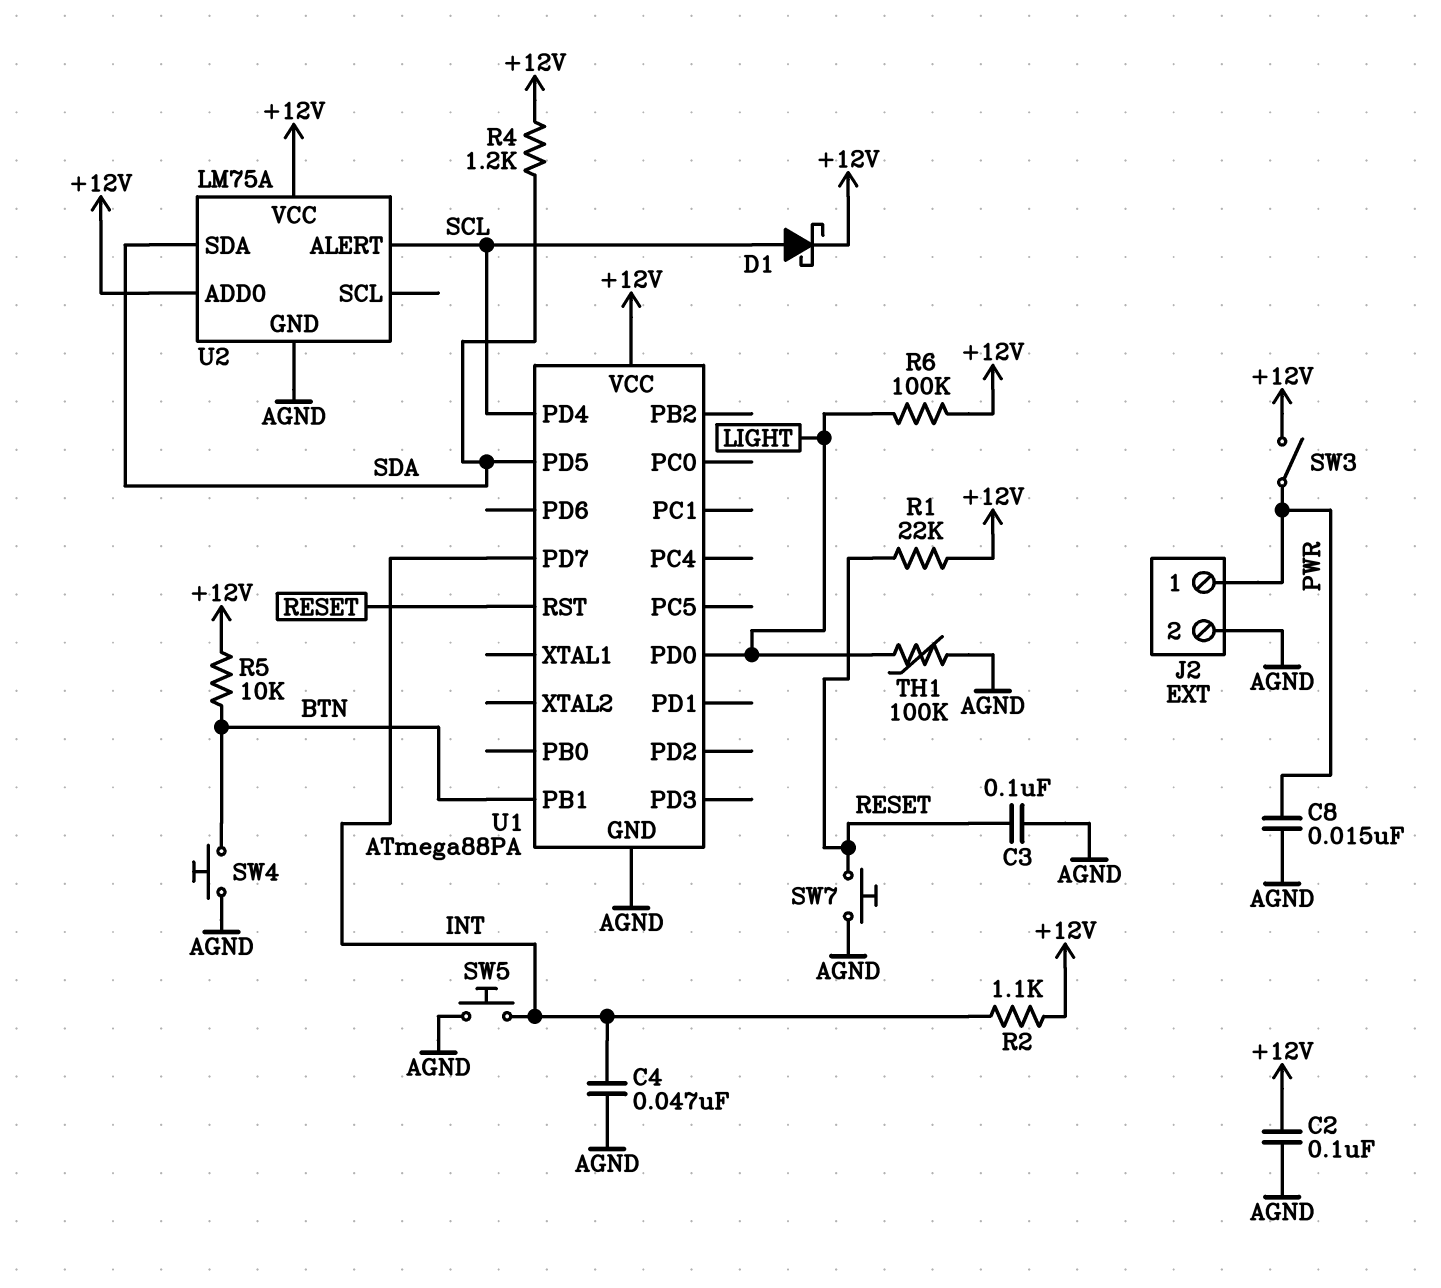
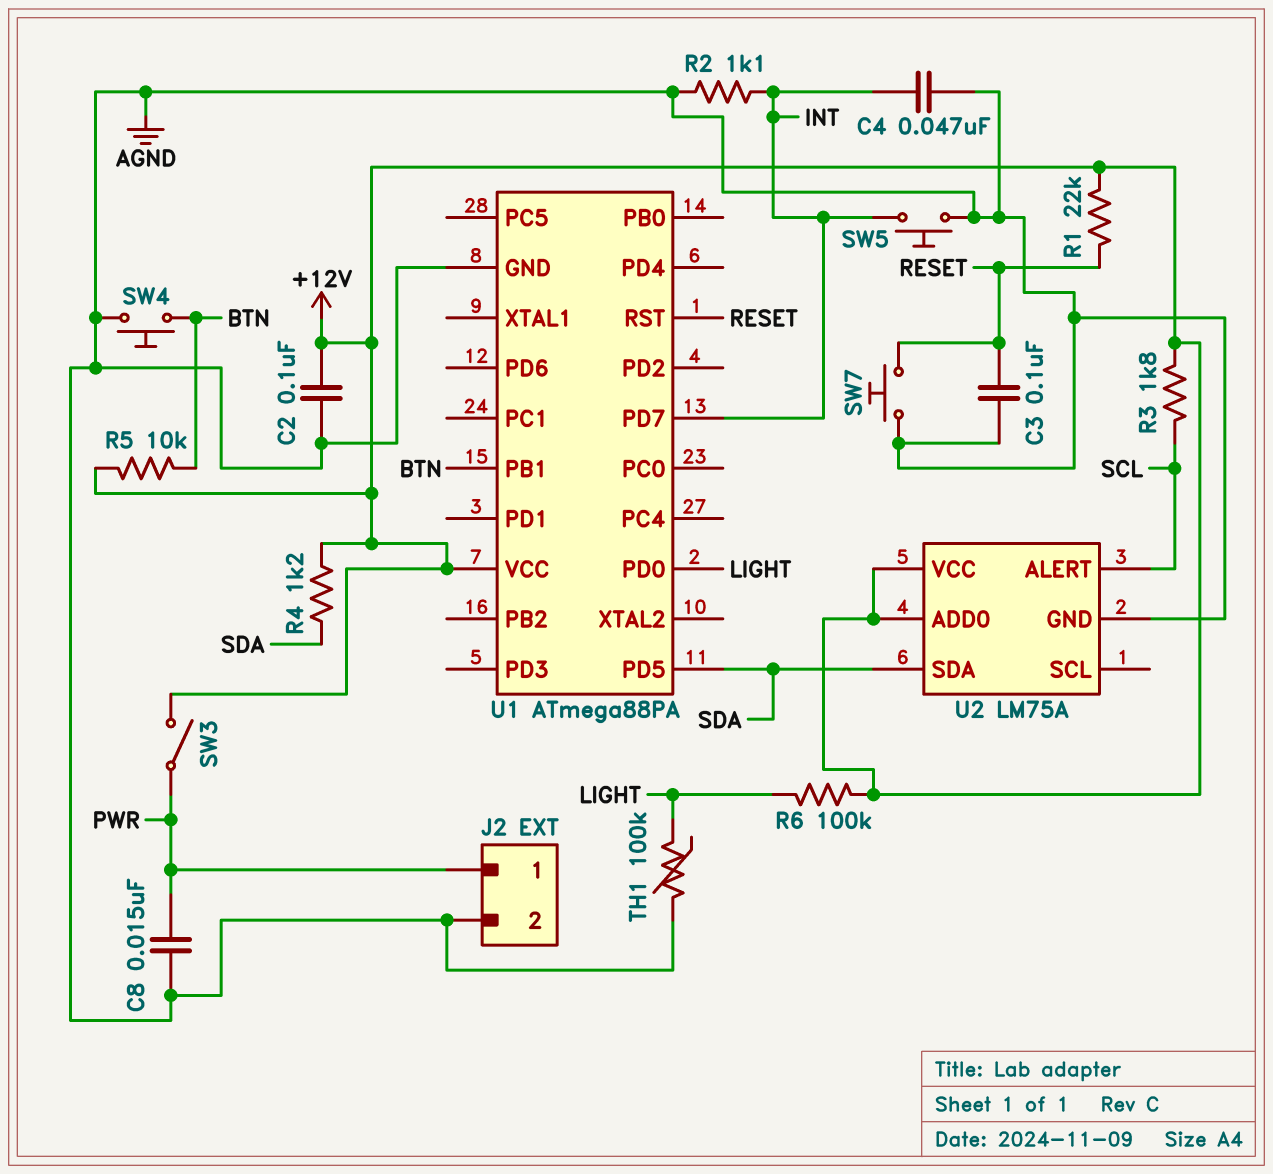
D1: schottky (A SCL, K +12V) -> none
R2: 1.1k (+12V, INT) -> 1.1k (AGND, INT)
R3: none -> 1.8k (+12V, SCL)
U1 pin PD4: SCL -> none

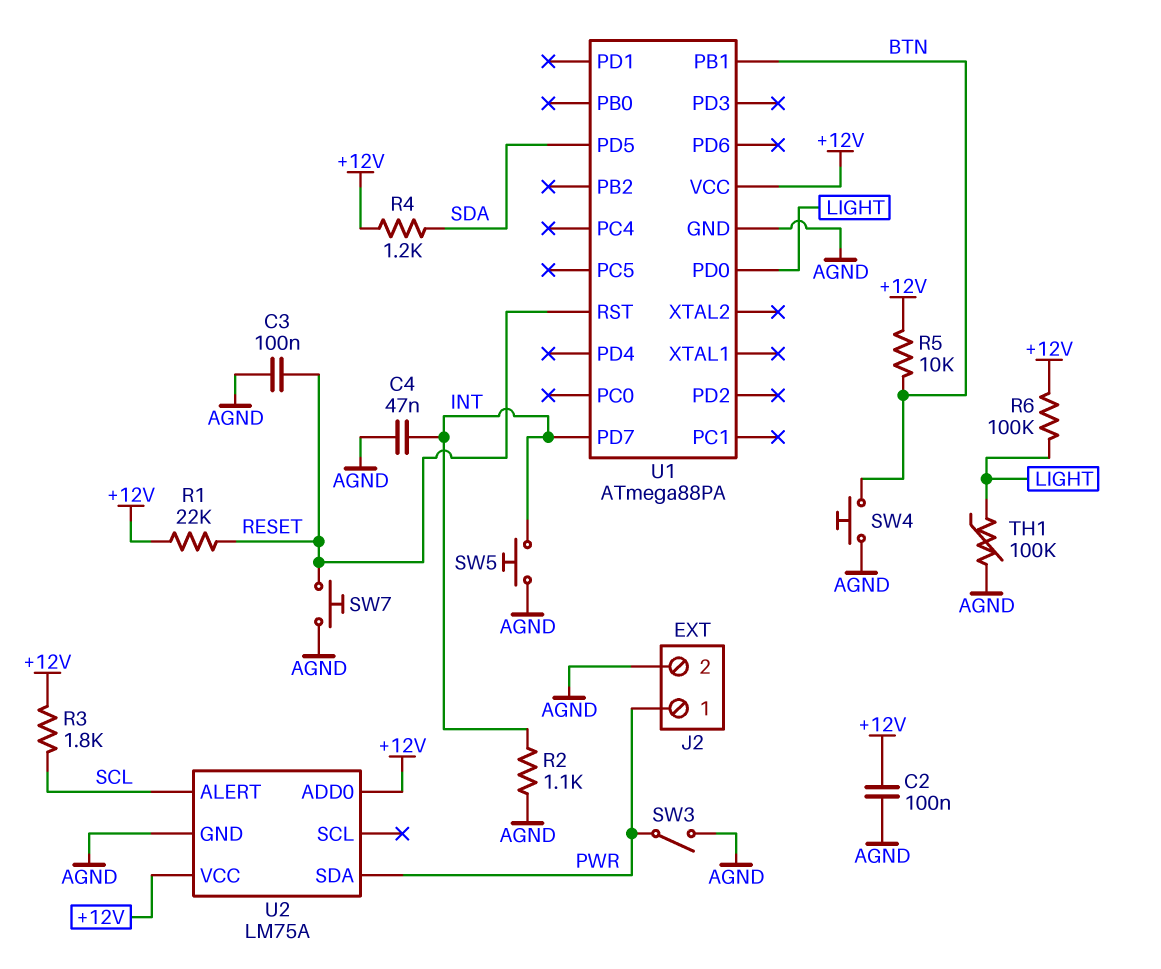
C8: 15nF (AGND, PWR) -> none
SW3: switch (+12V, PWR) -> switch (AGND, PWR)
U2 pin SDA: SDA -> PWR

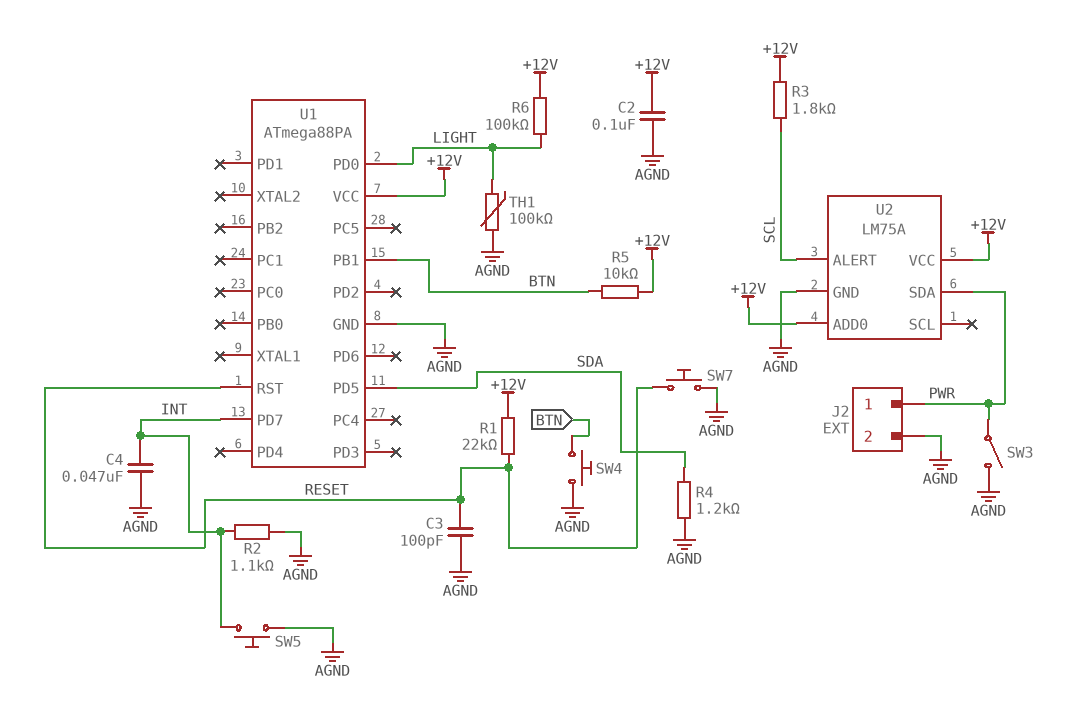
C3: 100nF (AGND, RESET) -> 100pF (AGND, RESET)
R4: 1.2k (+12V, SDA) -> 1.2k (AGND, SDA)

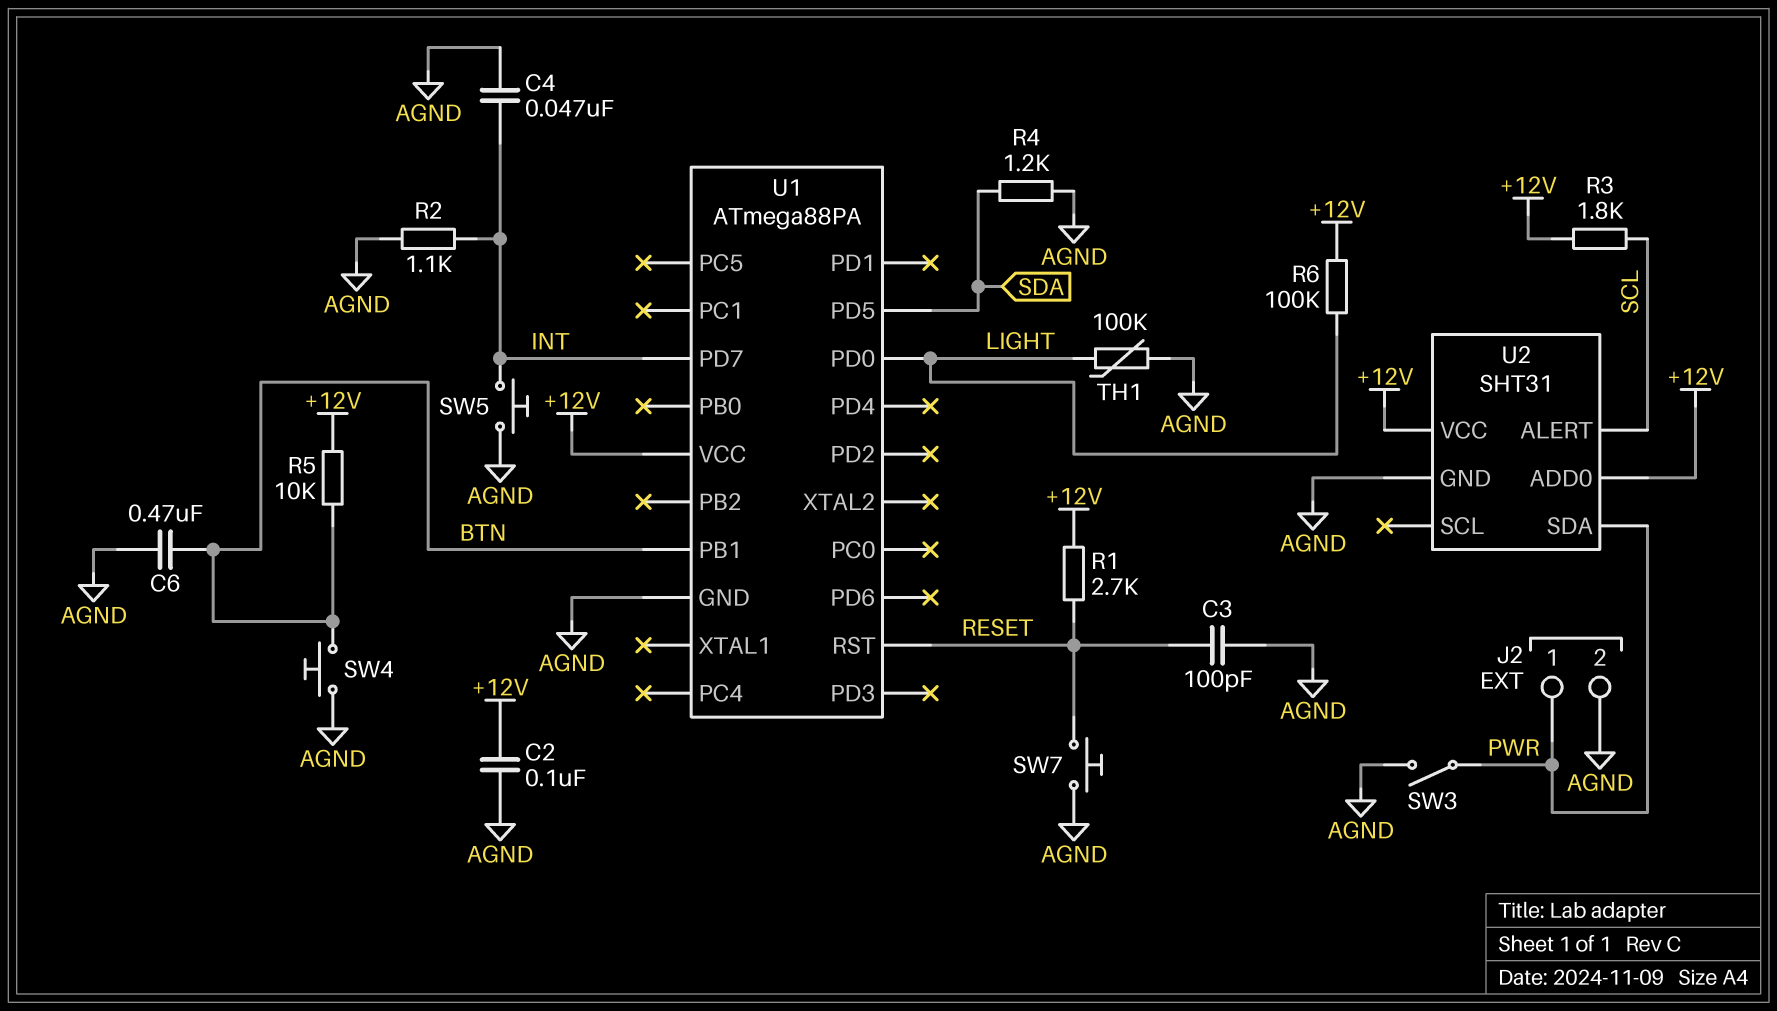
C6: none -> 470nF (AGND, BTN)
R1: 22k (+12V, RESET) -> 2.7k (+12V, RESET)
U2: LM75A -> SHT31

